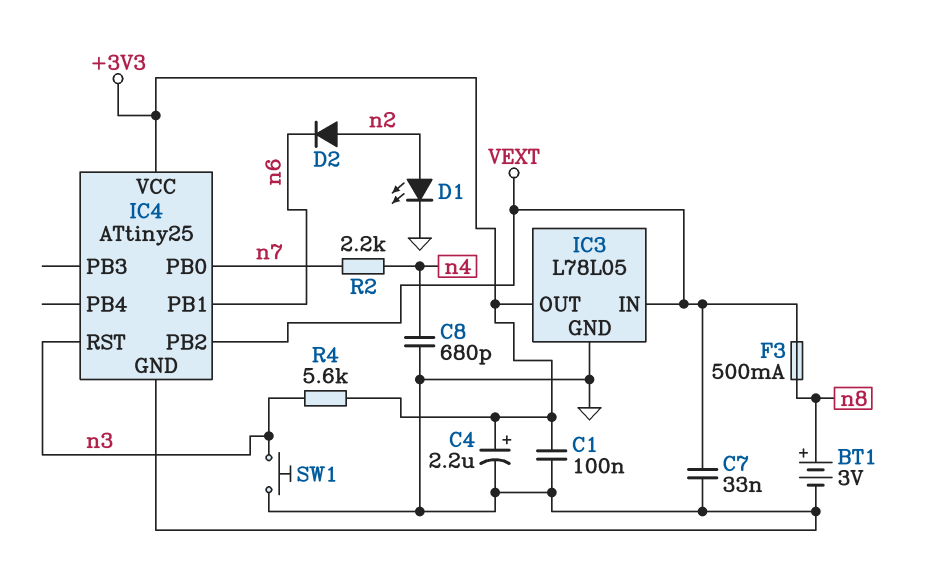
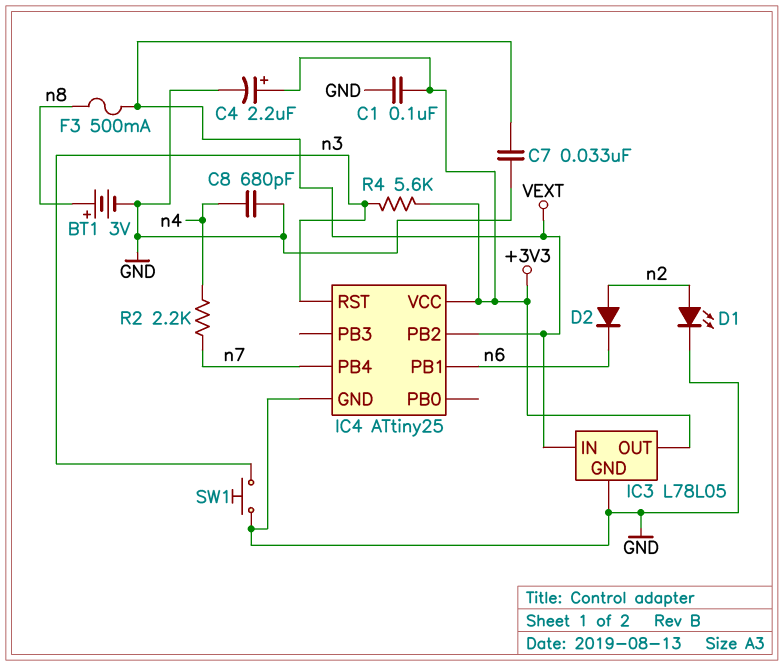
IC4 pin PB0: n7 -> none
IC4 pin PB4: none -> n7

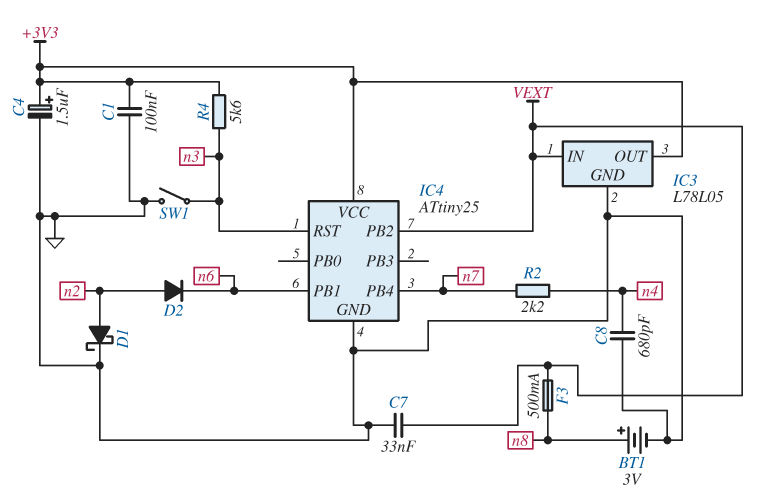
C4: 2.2uF (plus +3V3, minus GND) -> 1.5uF (plus +3V3, minus GND)
D1: LED (A n2, K GND) -> schottky (A n2, K GND)
SW1: button (GND, n3) -> switch (GND, n3)

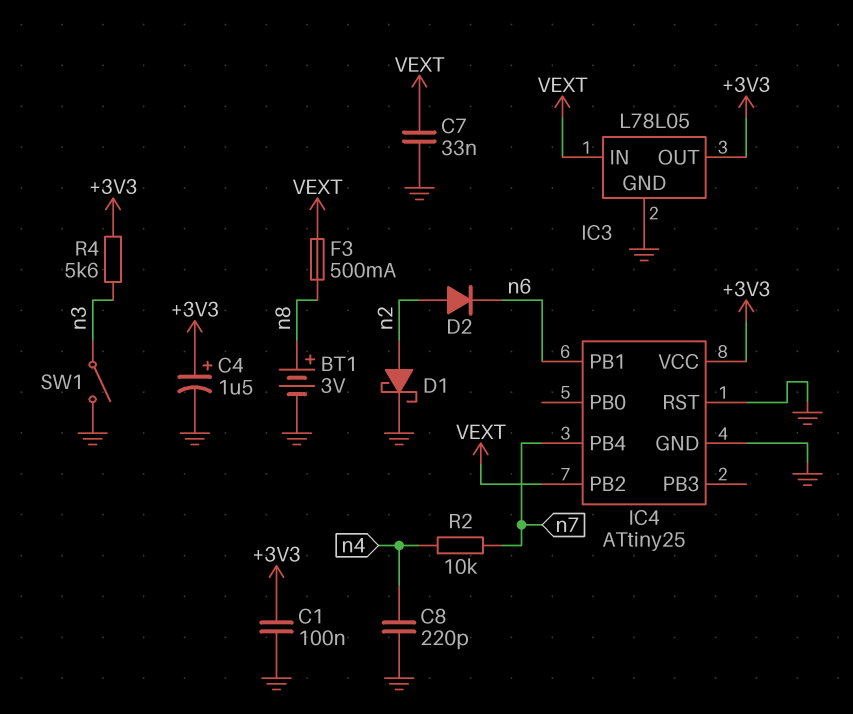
C8: 680pF (GND, n4) -> 220pF (GND, n4)
IC4 pin RST: n3 -> GND
R2: 2.2k (n4, n7) -> 10k (n4, n7)

